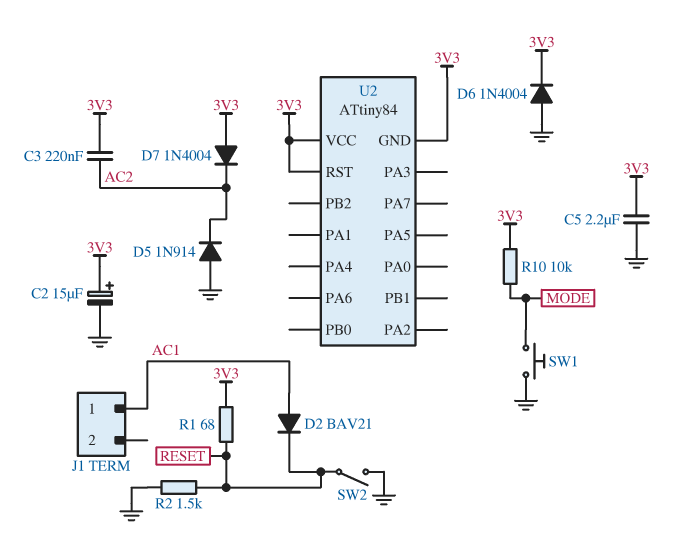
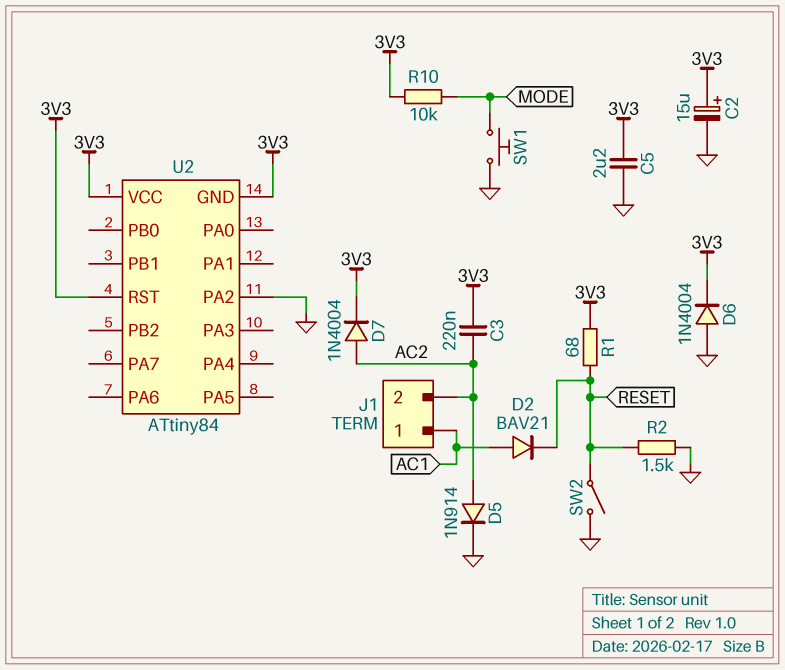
D5: diode 1N914 (A GND, K AC2) -> diode 1N914 (A AC2, K GND)
D7: diode 1N4004 (A 3V3, K AC2) -> diode 1N4004 (A AC2, K 3V3)
J1 pin 2: none -> AC2
U2 pin PA2: none -> GND

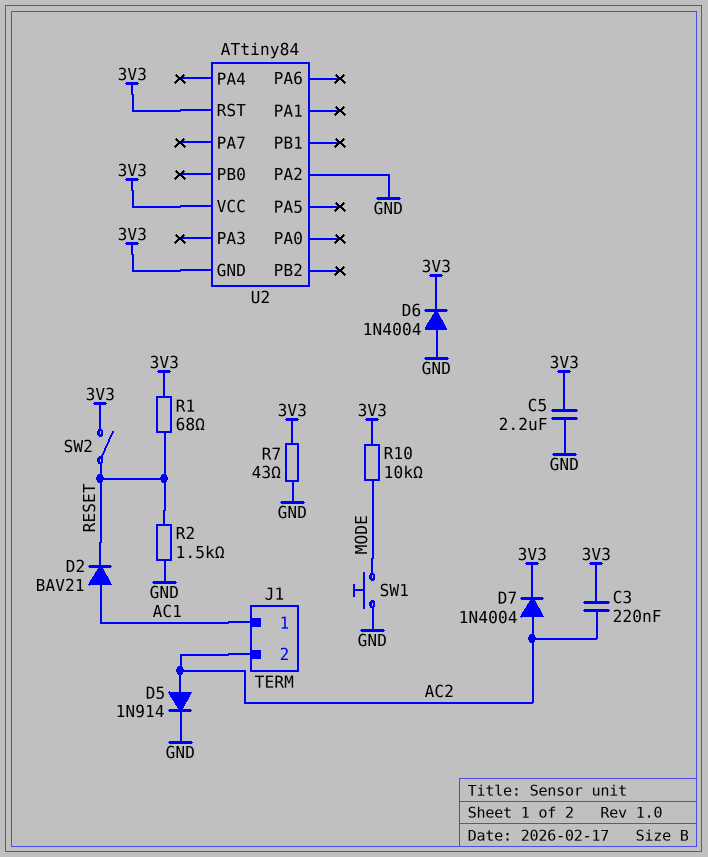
C2: 15uF (plus 3V3, minus GND) -> none
R7: none -> 43 (3V3, GND)
SW2: switch (GND, RESET) -> switch (3V3, RESET)

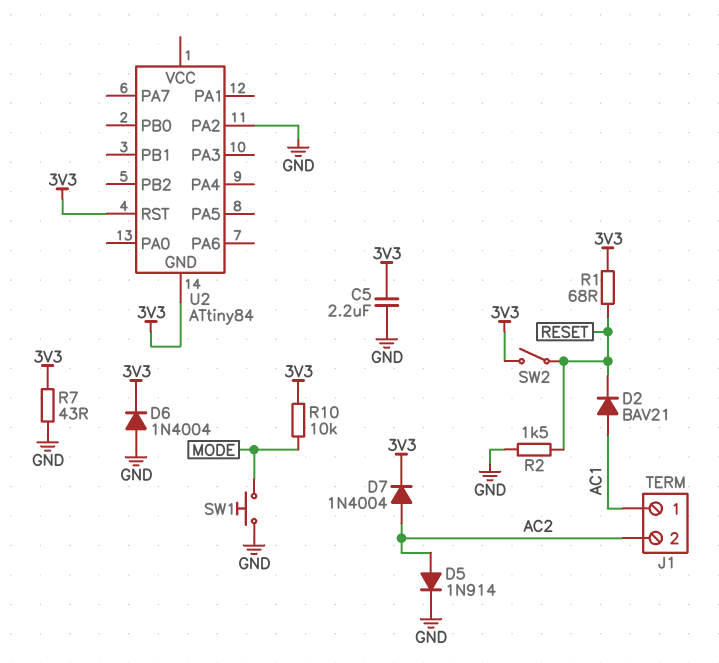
C3: 220nF (3V3, AC2) -> none
U2 pin VCC: 3V3 -> none

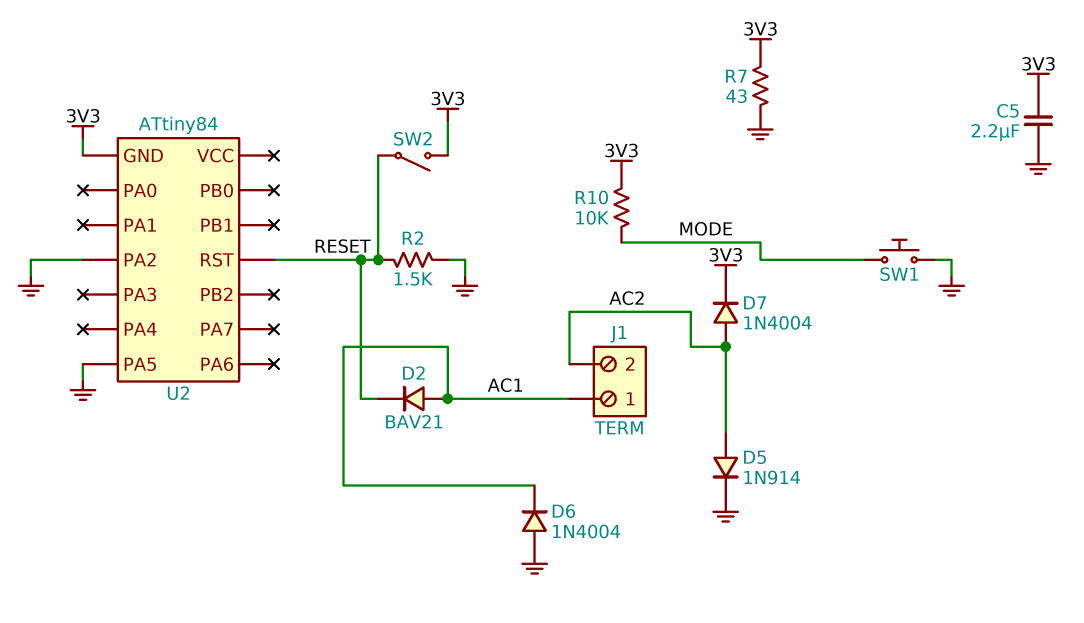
D6: diode 1N4004 (A GND, K 3V3) -> diode 1N4004 (A GND, K AC1)
R1: 68 (3V3, RESET) -> none
U2 pin PA5: none -> GND
U2 pin RST: 3V3 -> RESET

